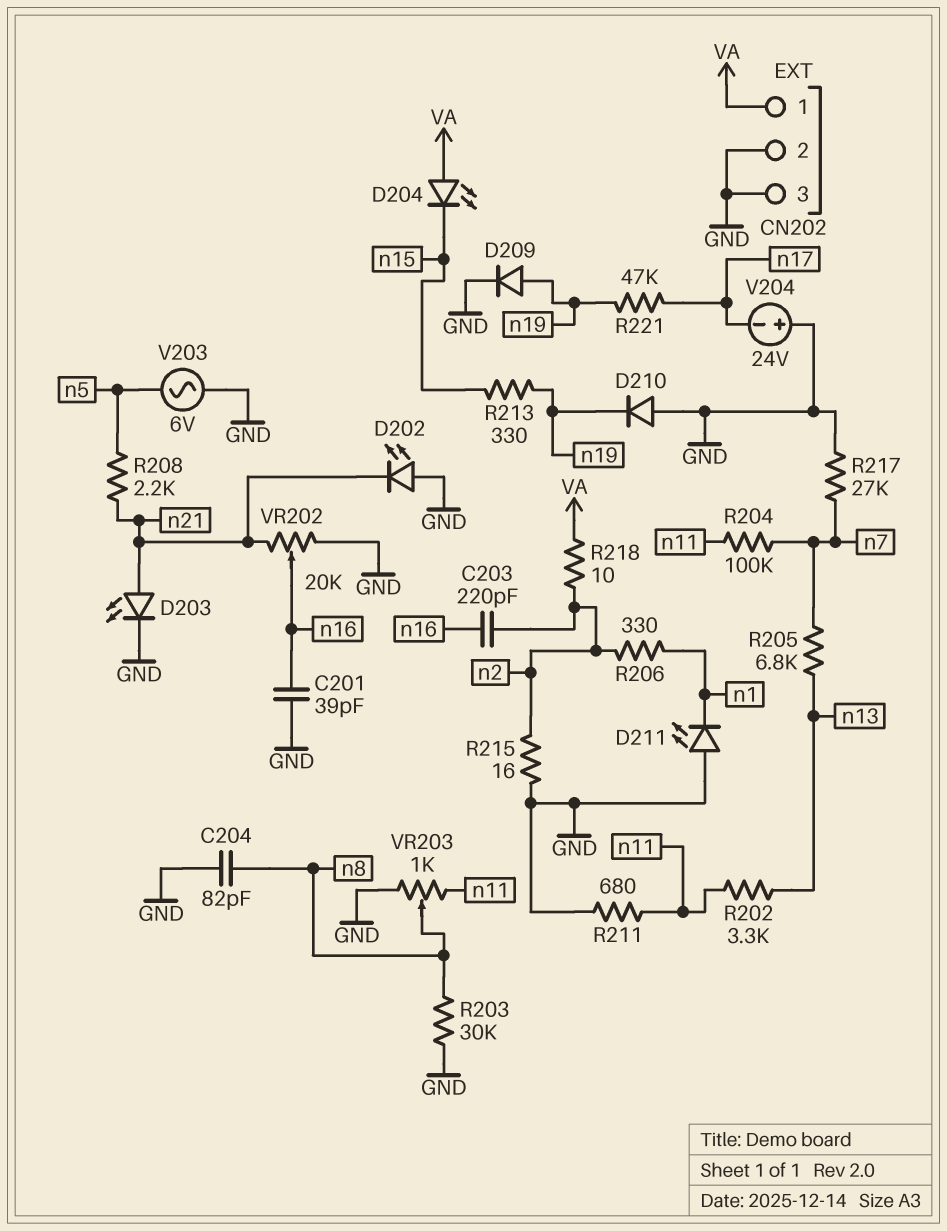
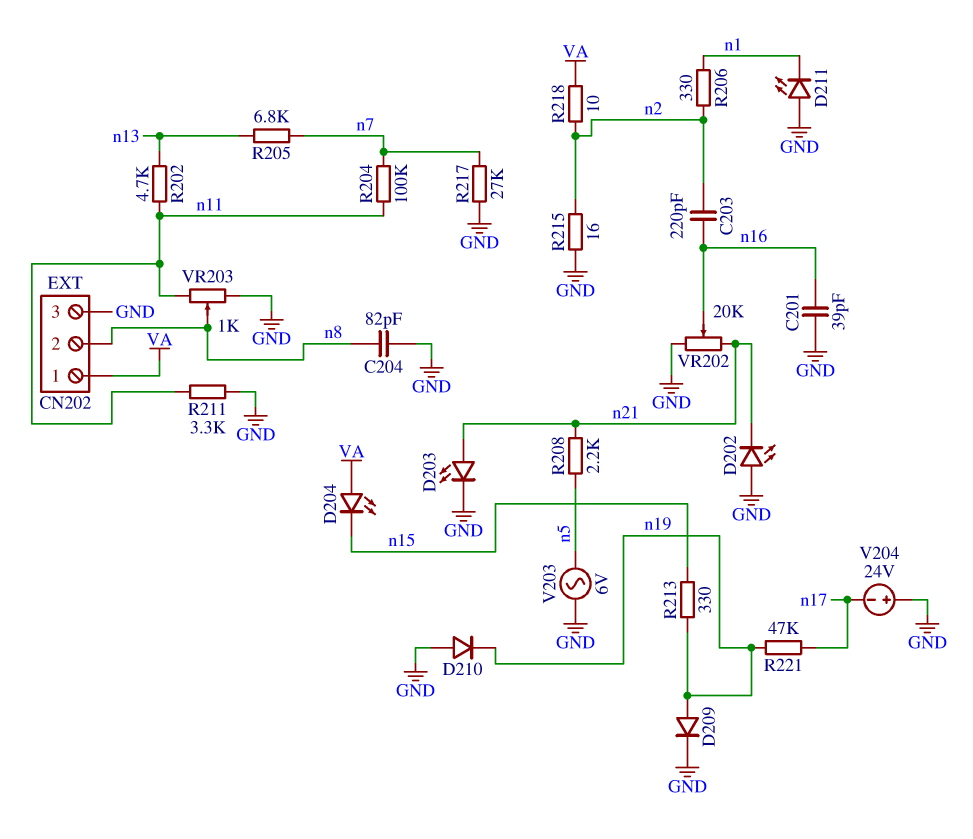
CN202 pin 2: GND -> n8
R202: 3.3k (n11, n13) -> 4.7k (n11, n13)
R203: 30k (GND, n8) -> none
R211: 680 (GND, n11) -> 3.3k (GND, n11)

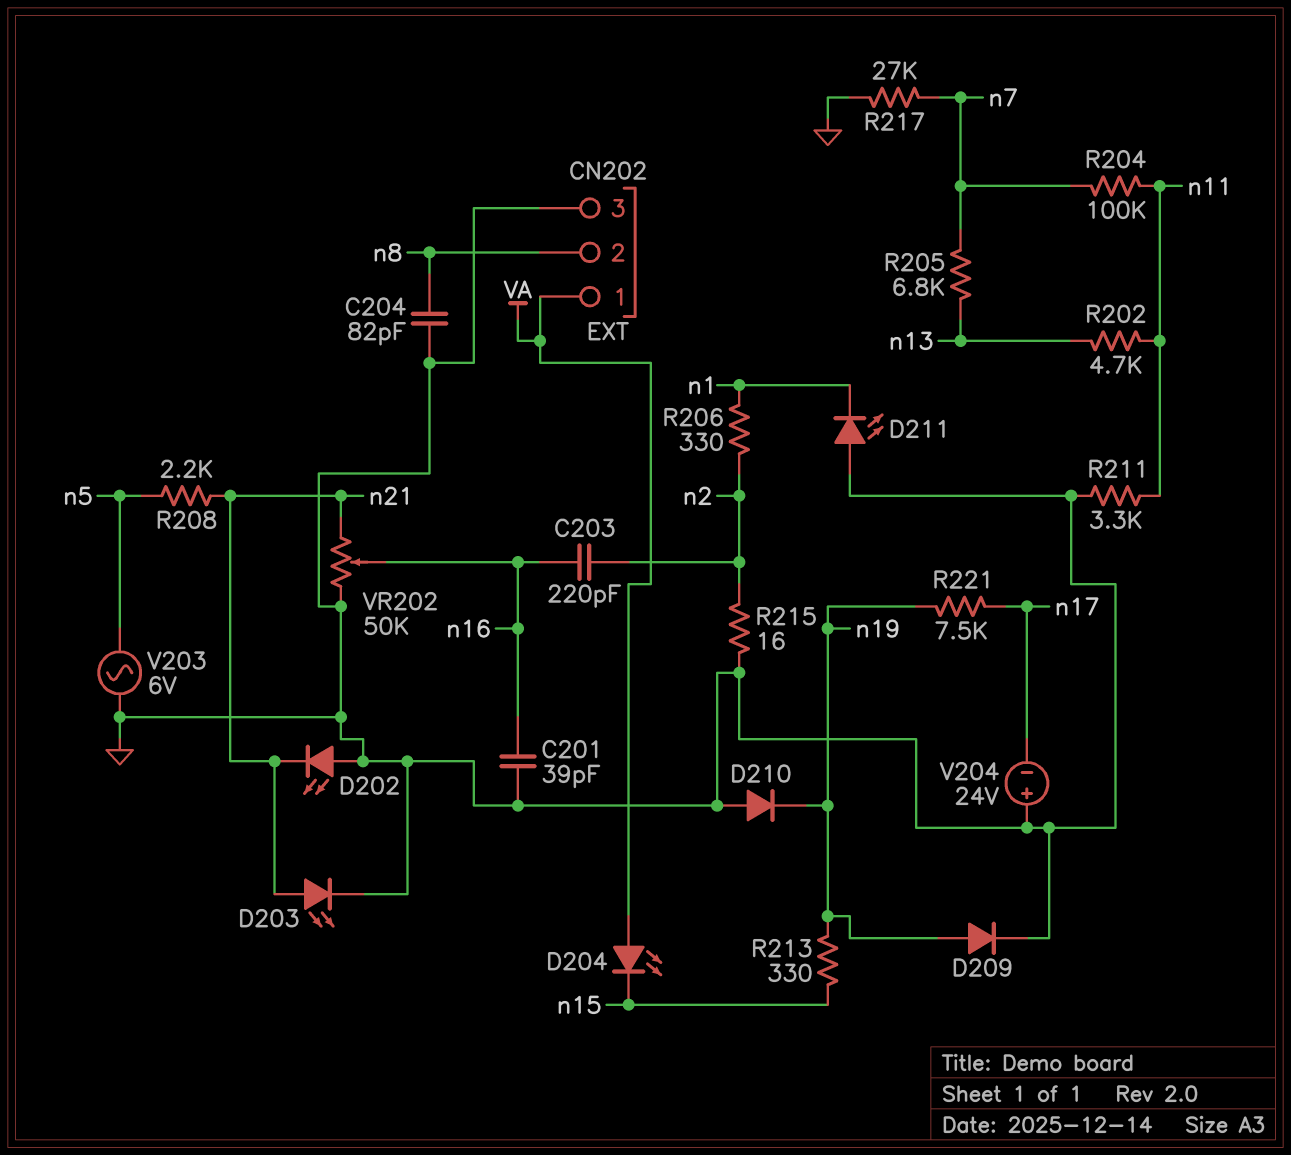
R218: 10 (VA, n2) -> none
R221: 47k (n17, n19) -> 7.5k (n17, n19)
VR202: 20k (GND, n21, wiper n16) -> 50k (GND, n21, wiper n16)
VR203: 1k (GND, n11, wiper n8) -> none

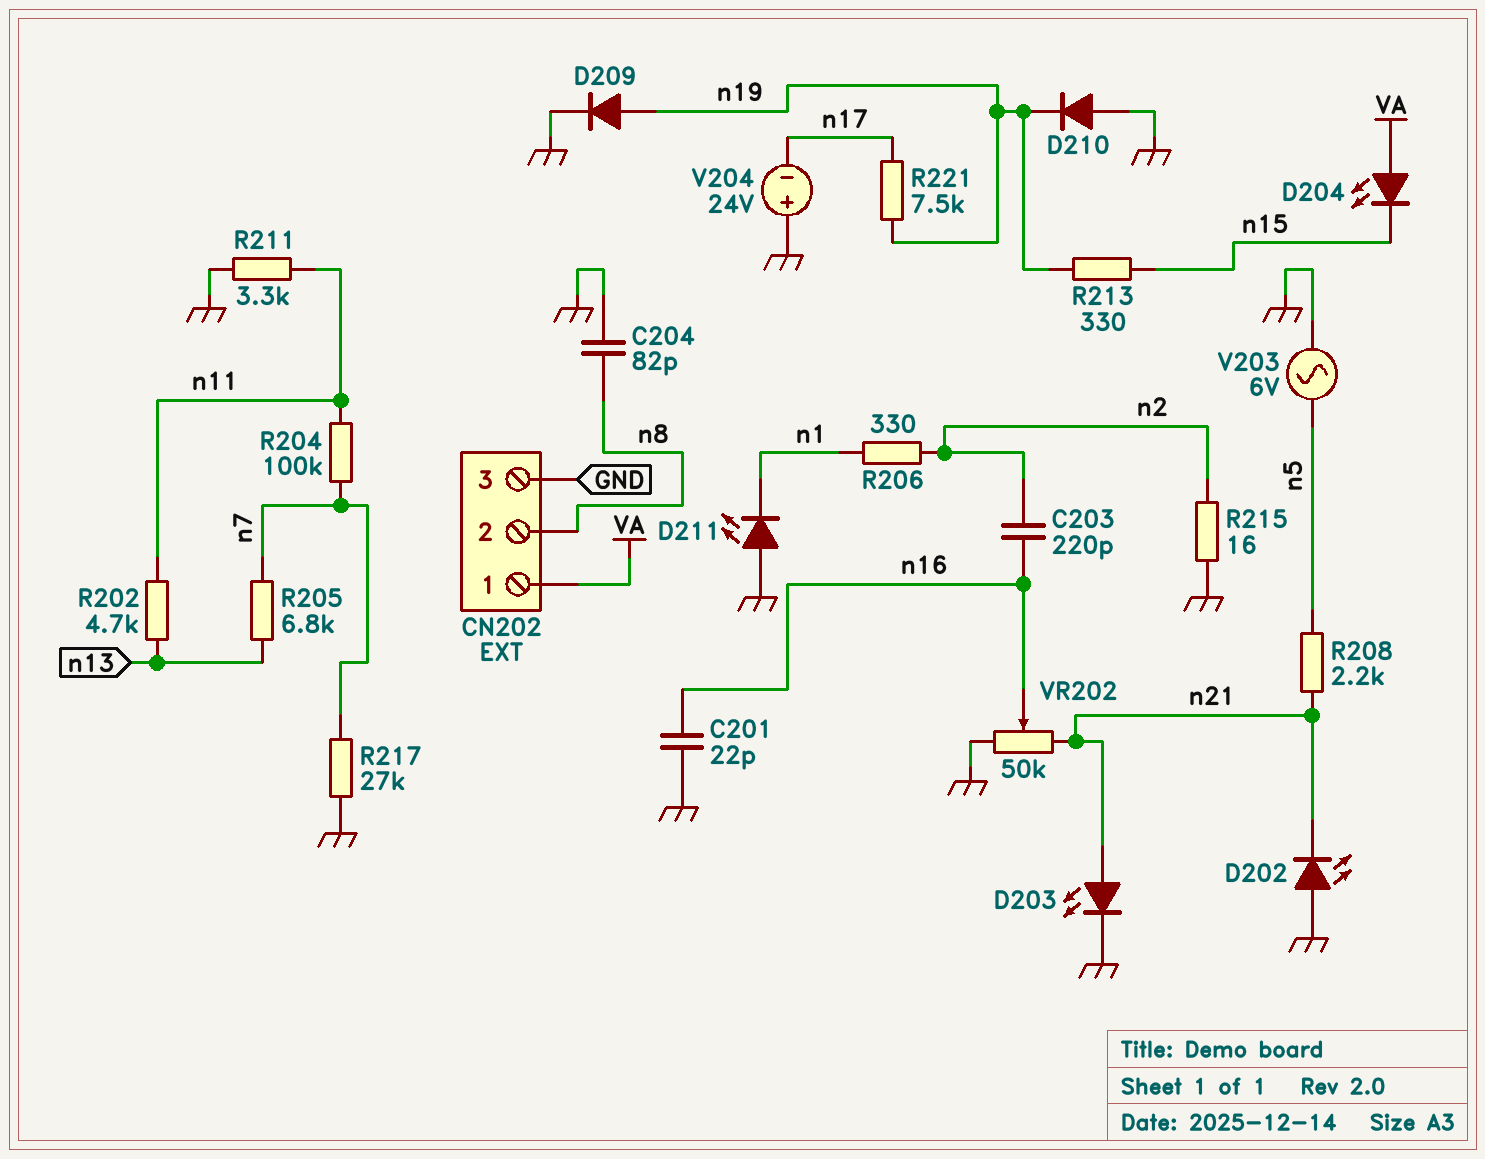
C201: 39pF (GND, n16) -> 22pF (GND, n16)

